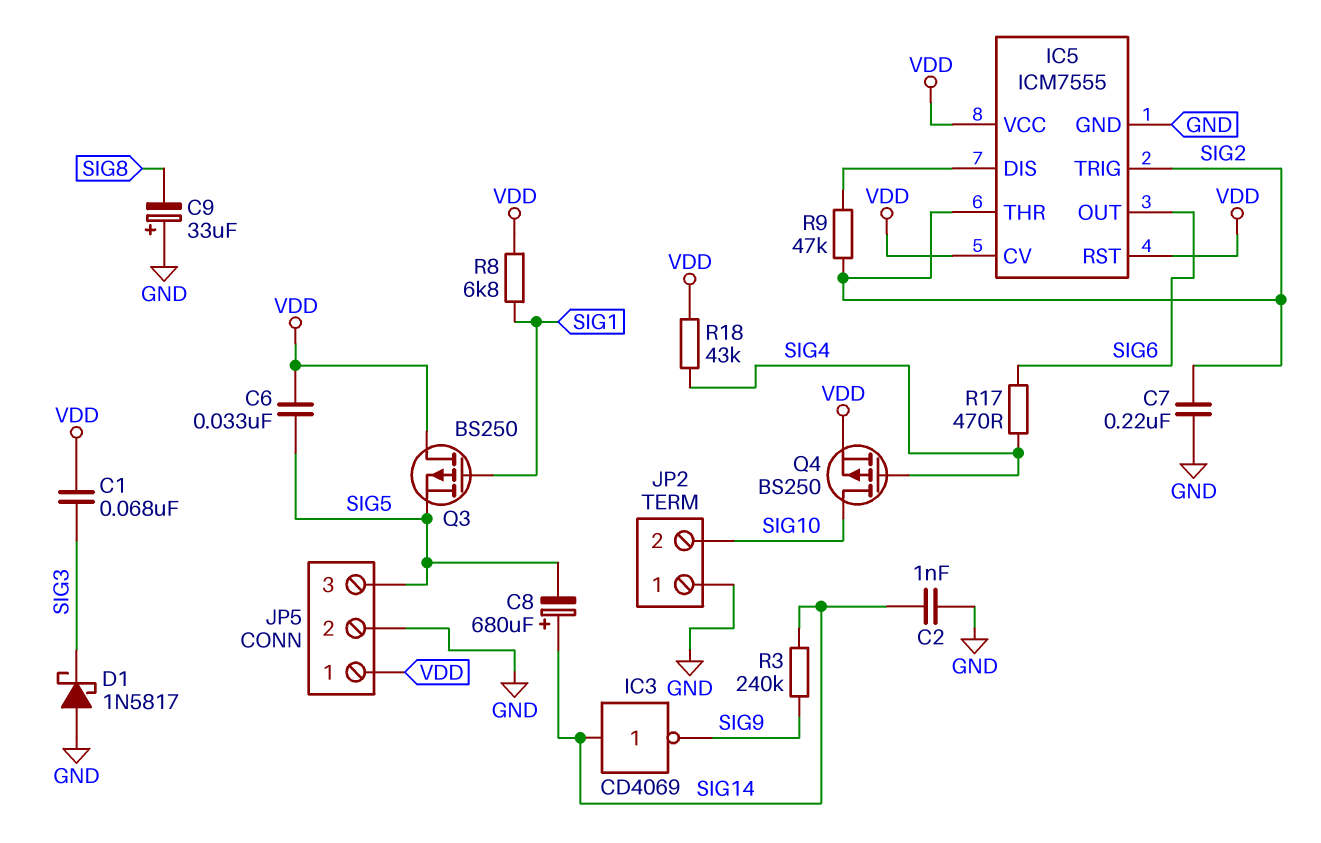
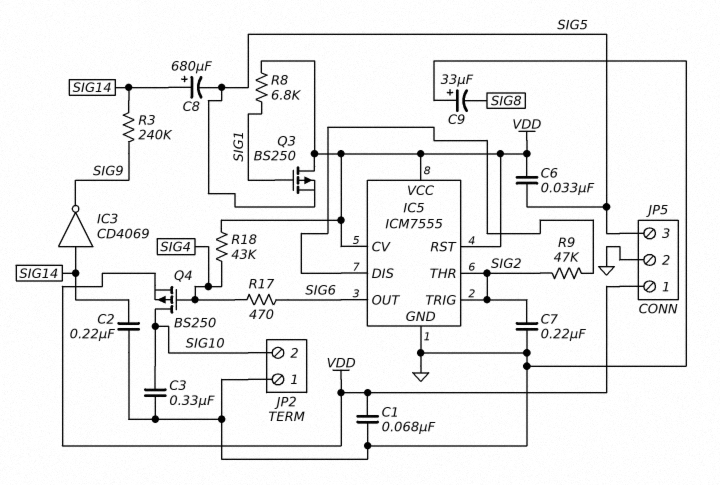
C1: 68nF (SIG3, VDD) -> 68nF (GND, VDD)
C2: 1nF (GND, SIG14) -> 220nF (GND, SIG14)
C3: none -> 330nF (GND, SIG10)
D1: schottky 1N5817 (A GND, K SIG3) -> none

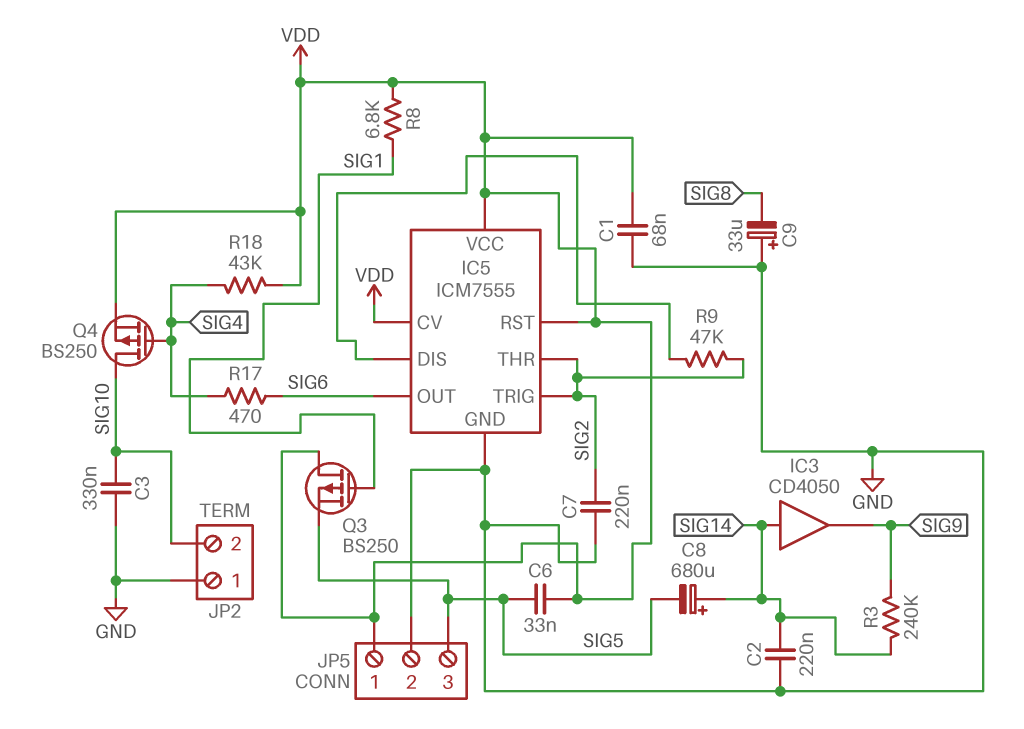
IC3: NOT CD4069 (in SIG14, out SIG9) -> buffer CD4050 (in SIG14, out SIG9)

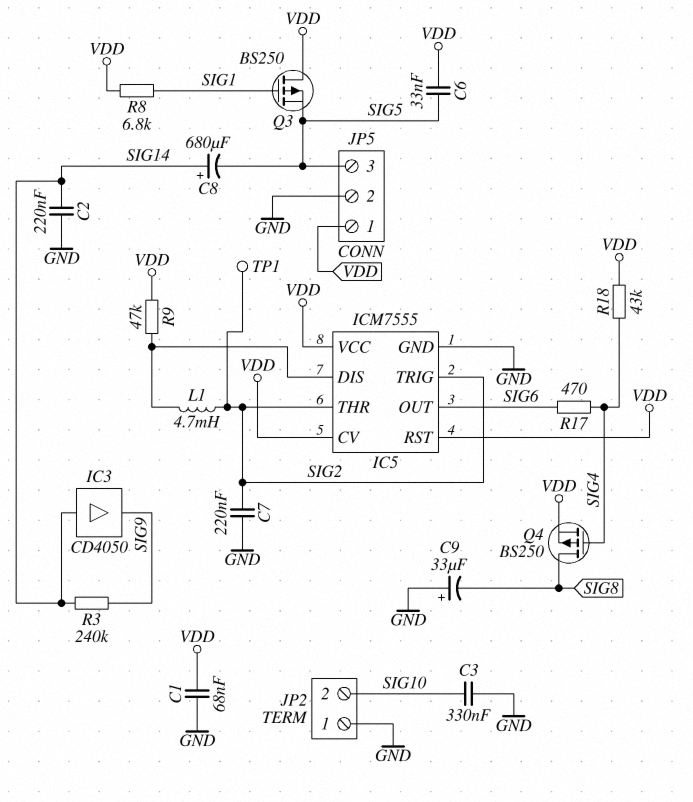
L1: none -> 4.7mH (IC5/DIS, SIG2)
Q4: PMOS BS250 (G SIG4, D SIG10, S VDD) -> PMOS BS250 (G SIG4, D SIG8, S VDD)
R9: 47k (IC5/DIS, SIG2) -> 47k (IC5/DIS, VDD)
TP1: none -> test point (SIG2)

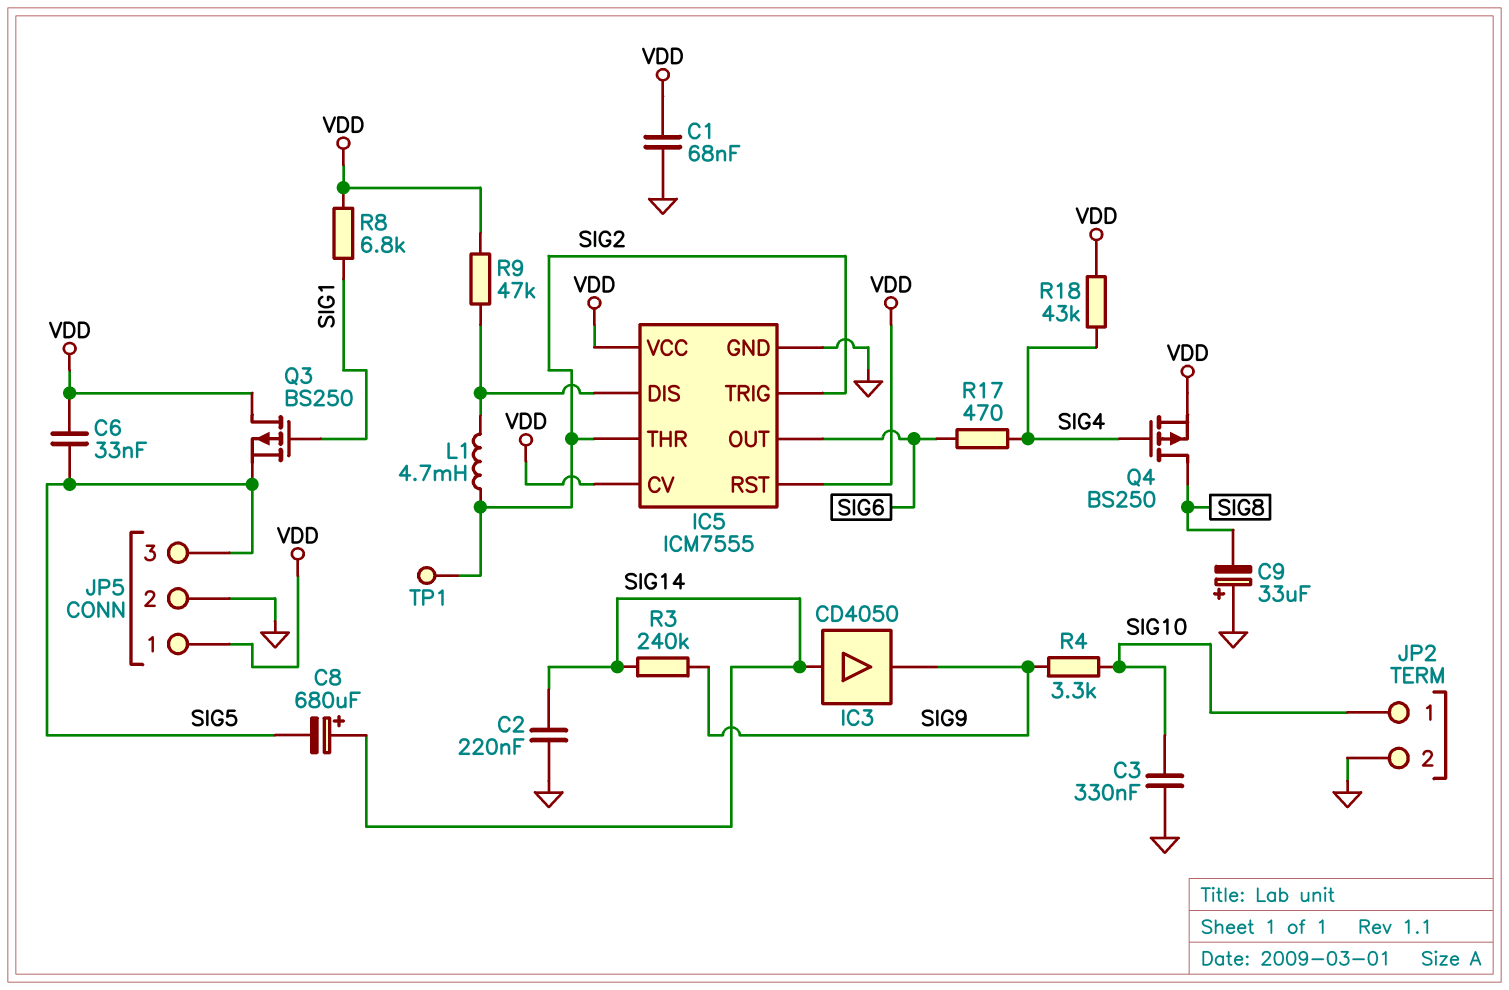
C7: 220nF (GND, SIG2) -> none
JP2 pin 1: GND -> SIG10
JP2 pin 2: SIG10 -> GND
R4: none -> 3.3k (SIG9, SIG10)

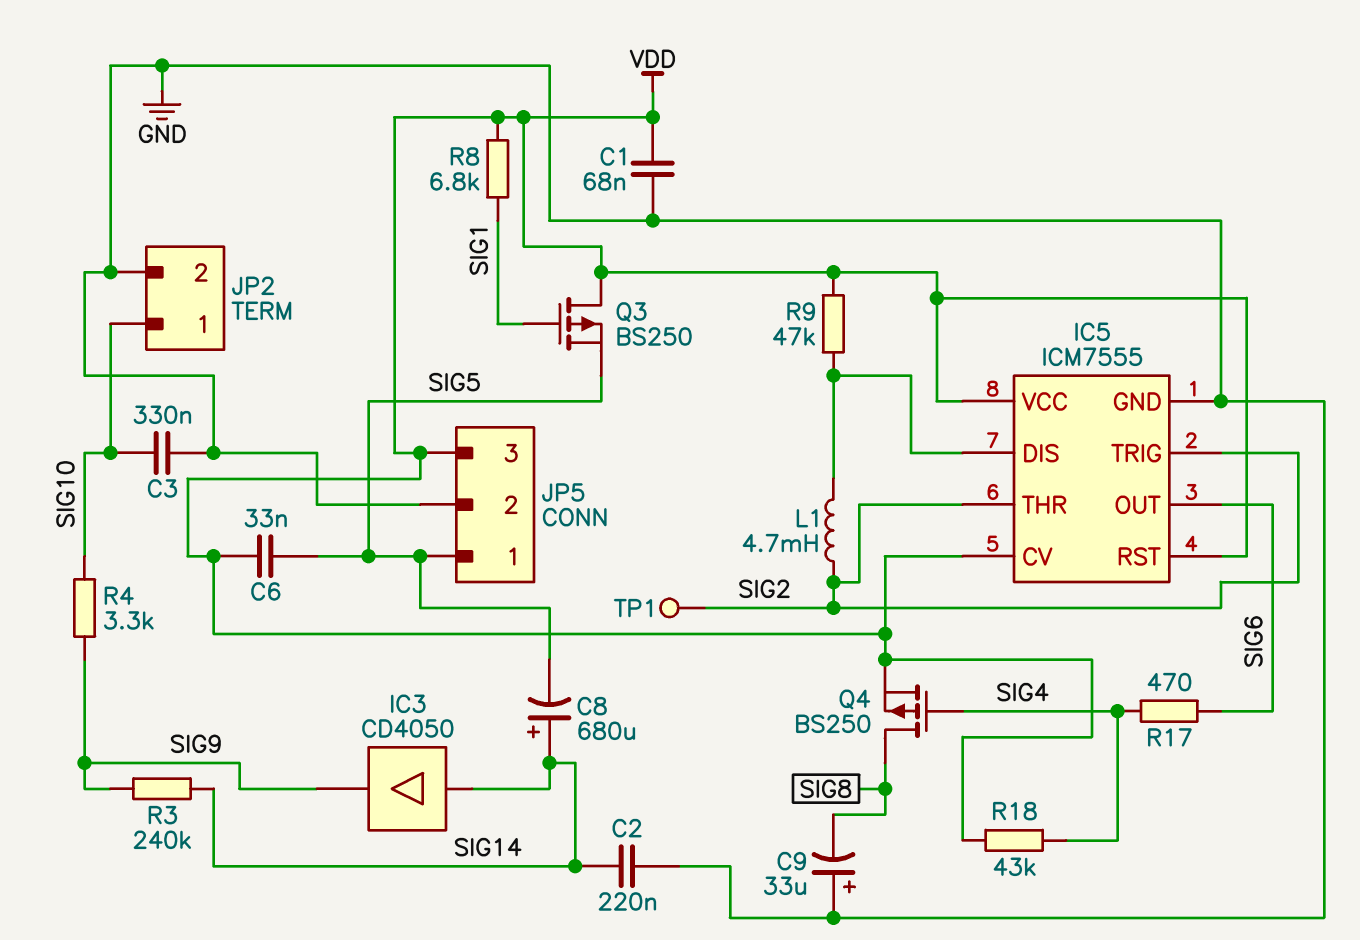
JP5 pin 1: VDD -> SIG5
JP5 pin 3: SIG5 -> VDD

